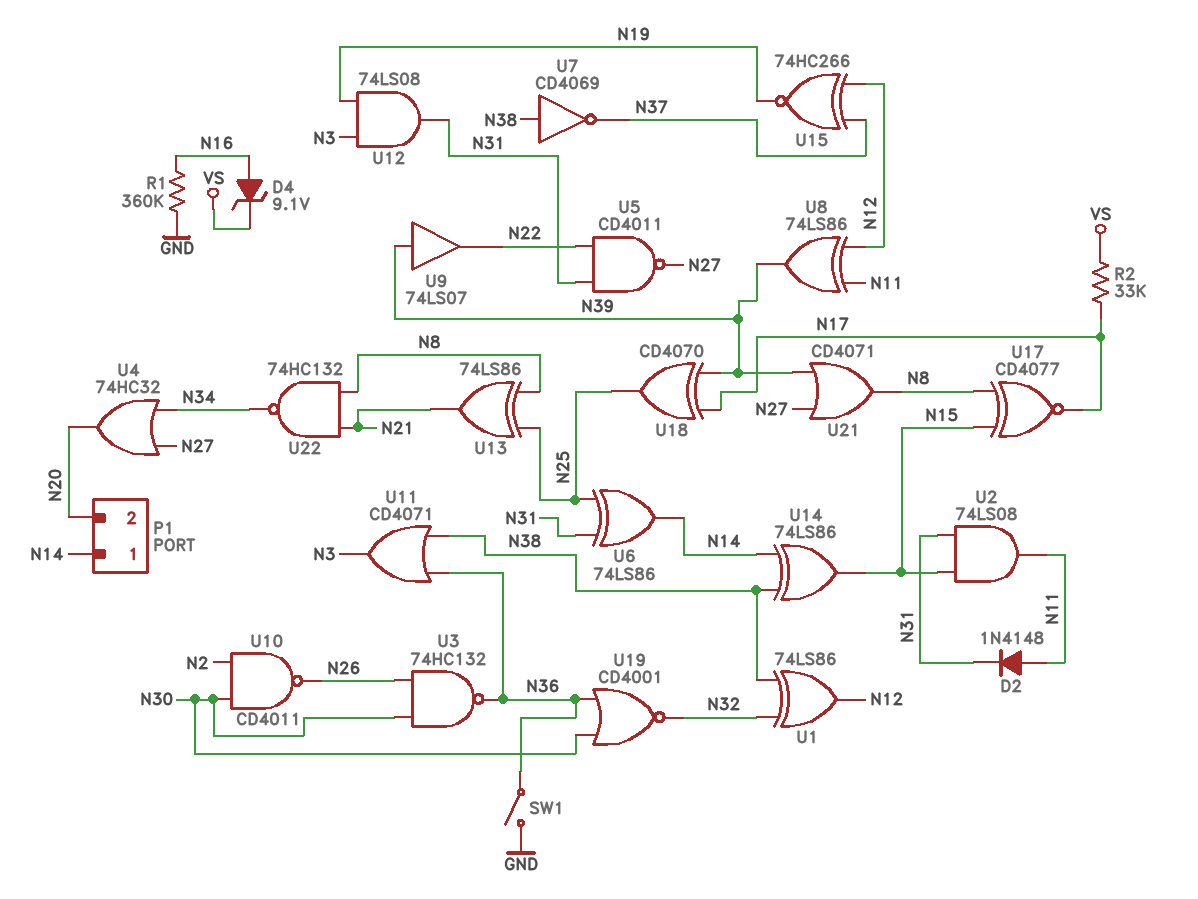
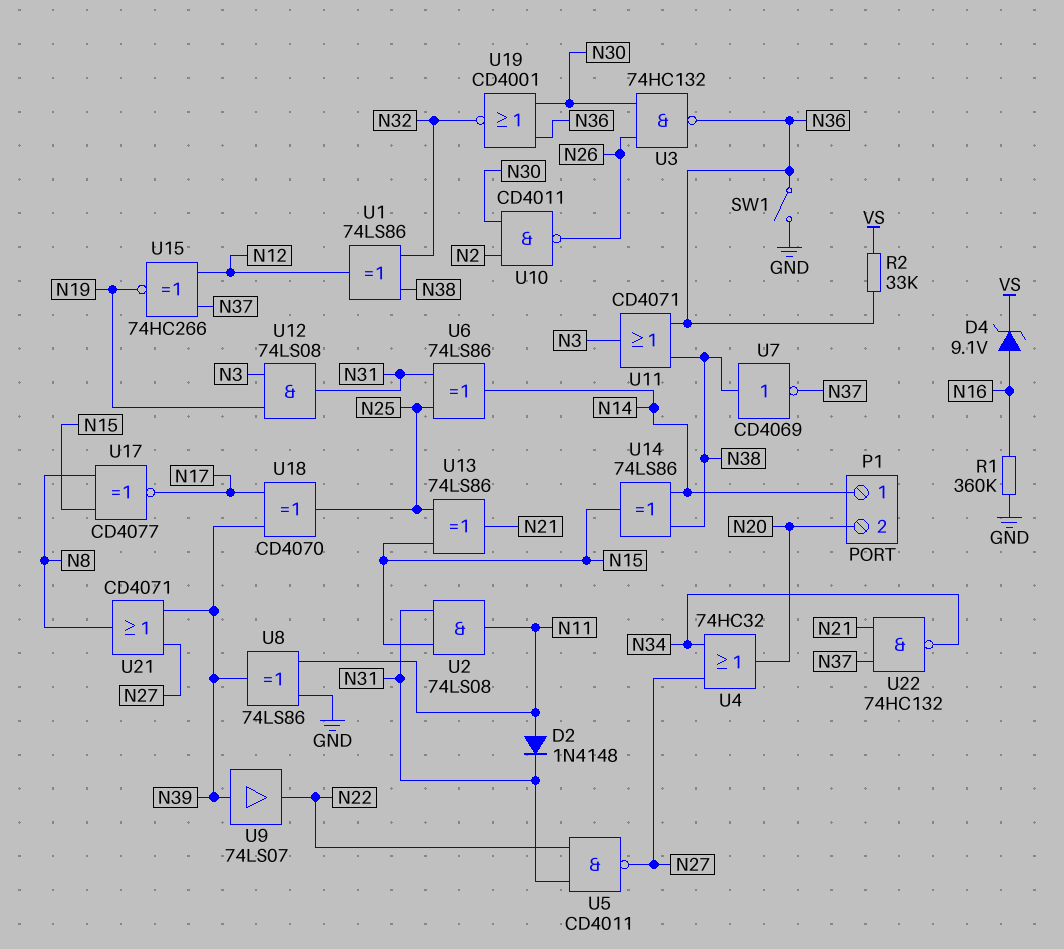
R2: 33k (N17, VS) -> 33k (N36, VS)
U8: XOR 74LS86 (in N11, in N12, out N39) -> XOR 74LS86 (in GND, in N11, out N39)
U13: XOR 74LS86 (in N8, in N25, out N21) -> XOR 74LS86 (in N15, in N25, out N21)
U22: NAND 74HC132 (in N8, in N21, out N34) -> NAND 74HC132 (in N21, in N37, out N34)

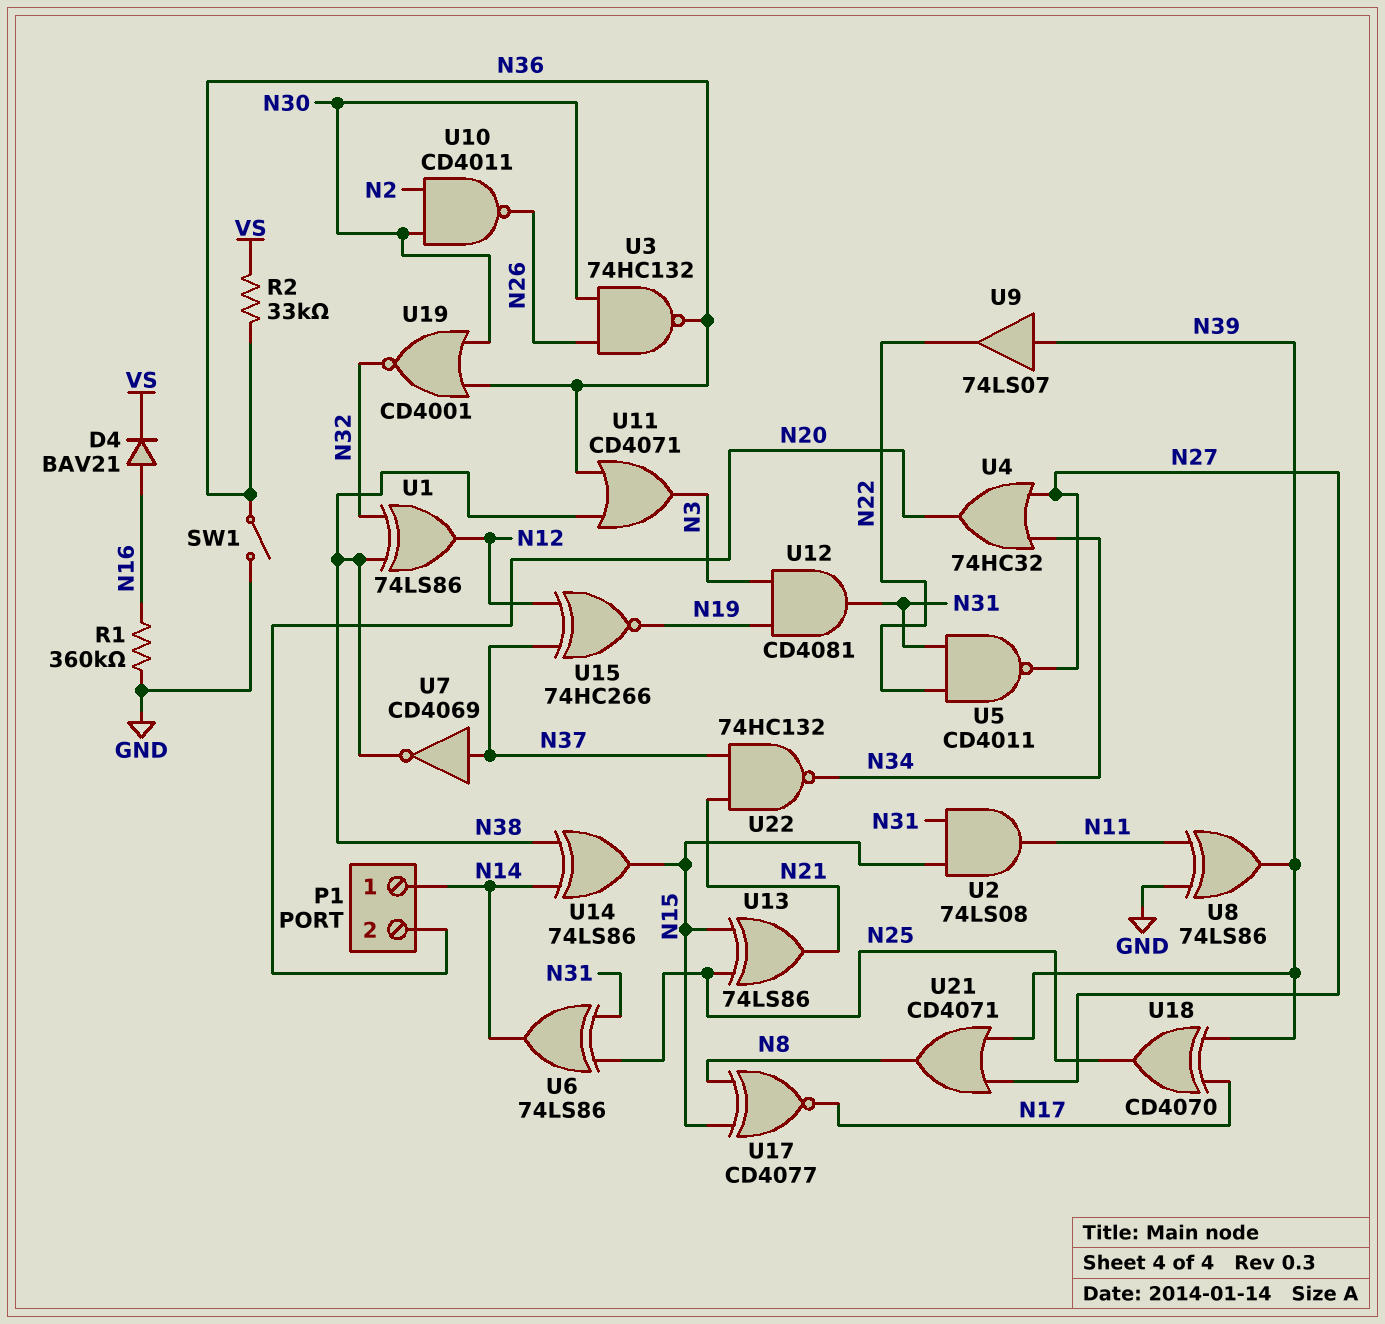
D2: diode 1N4148 (A N11, K N31) -> none
D4: zener 9.1V (A N16, K VS) -> diode BAV21 (A N16, K VS)
U7: NOT CD4069 (in N38, out N37) -> NOT CD4069 (in N37, out N38)
U12: AND 74LS08 (in N3, in N19, out N31) -> AND CD4081 (in N3, in N19, out N31)

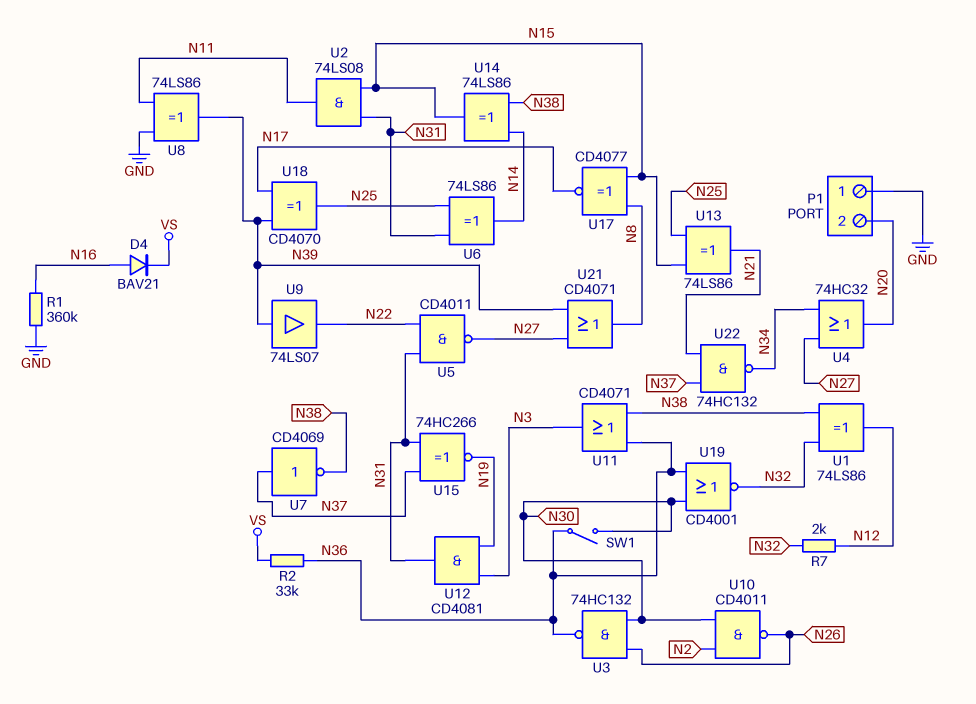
P1 pin 1: N14 -> GND
R7: none -> 2k (N12, N32)
SW1: switch (GND, N36) -> switch (N30, N36)
U15: XNOR 74HC266 (in N12, in N37, out N19) -> XNOR 74HC266 (in N31, in N37, out N19)

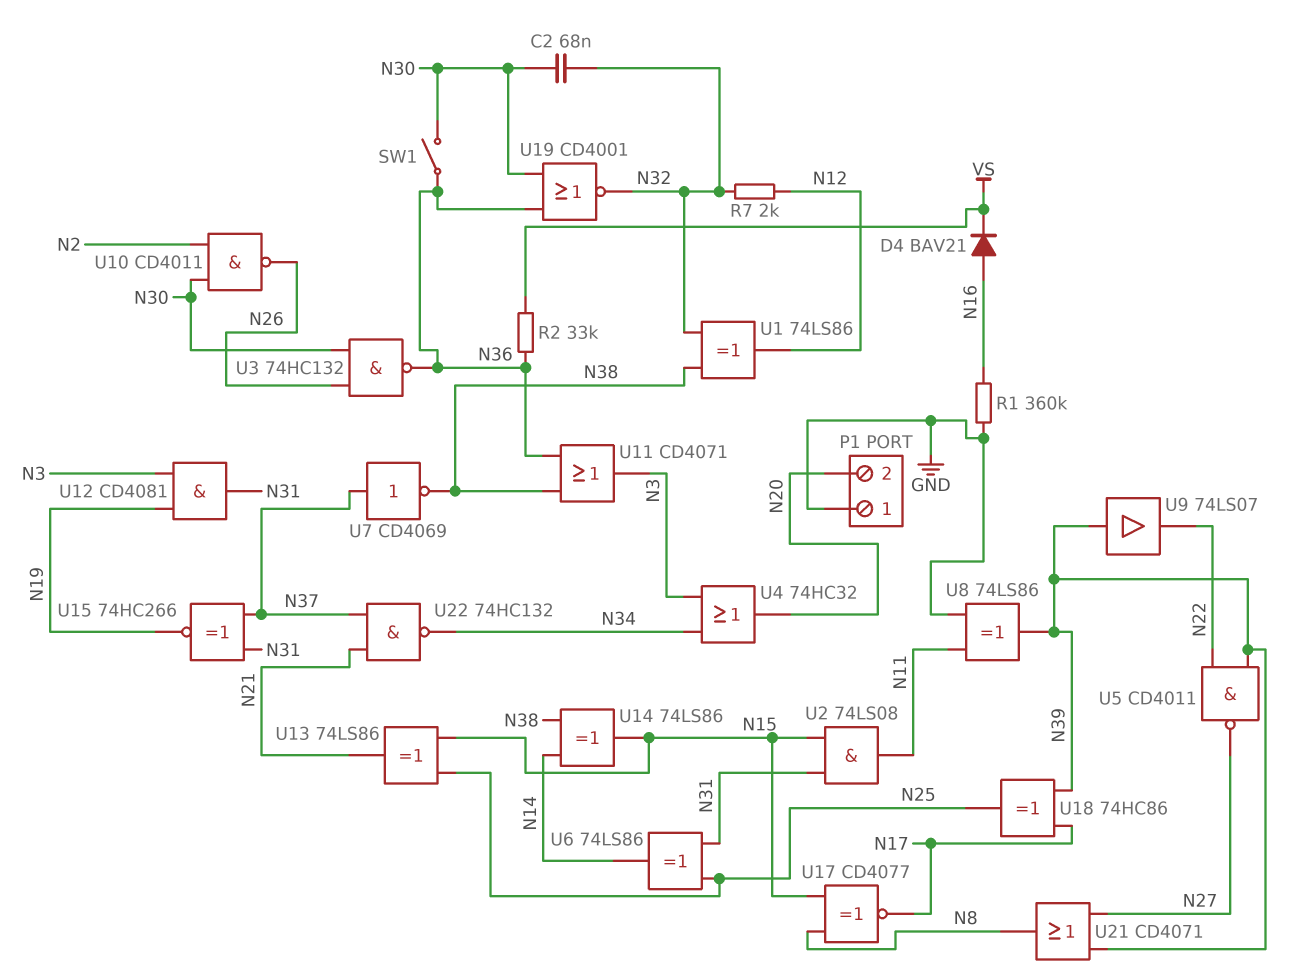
C2: none -> 68nF (N30, N32)
U4: OR 74HC32 (in N27, in N34, out N20) -> OR 74HC32 (in N3, in N34, out N20)
U5: NAND CD4011 (in N22, in N31, out N27) -> NAND CD4011 (in N22, in N39, out N27)
U18: XOR CD4070 (in N17, in N39, out N25) -> XOR 74HC86 (in N17, in N39, out N25)

